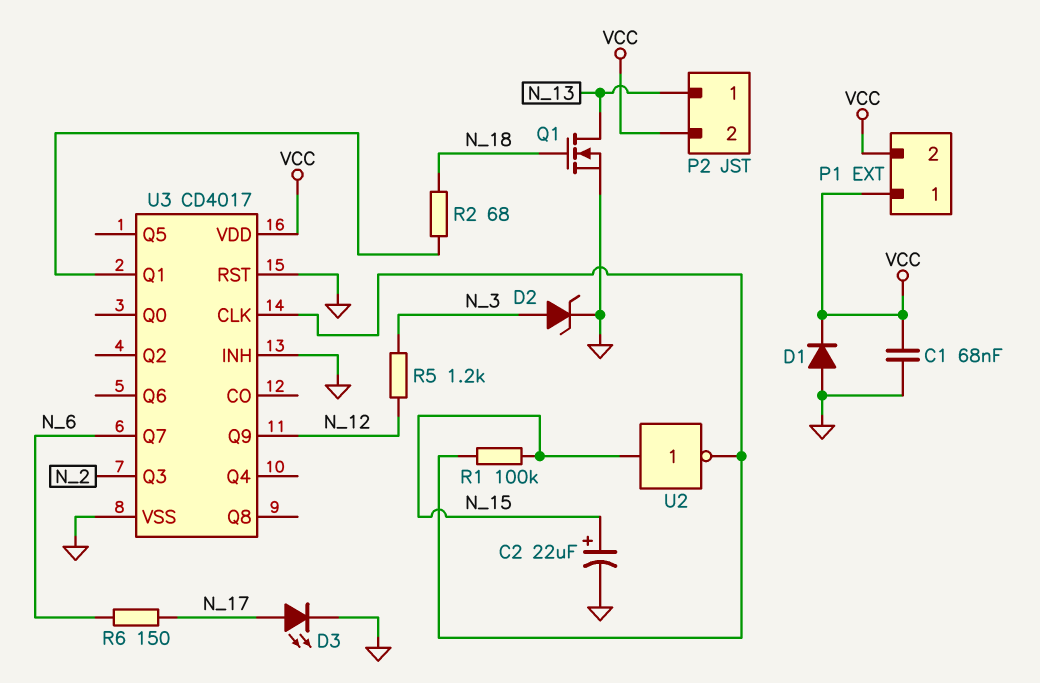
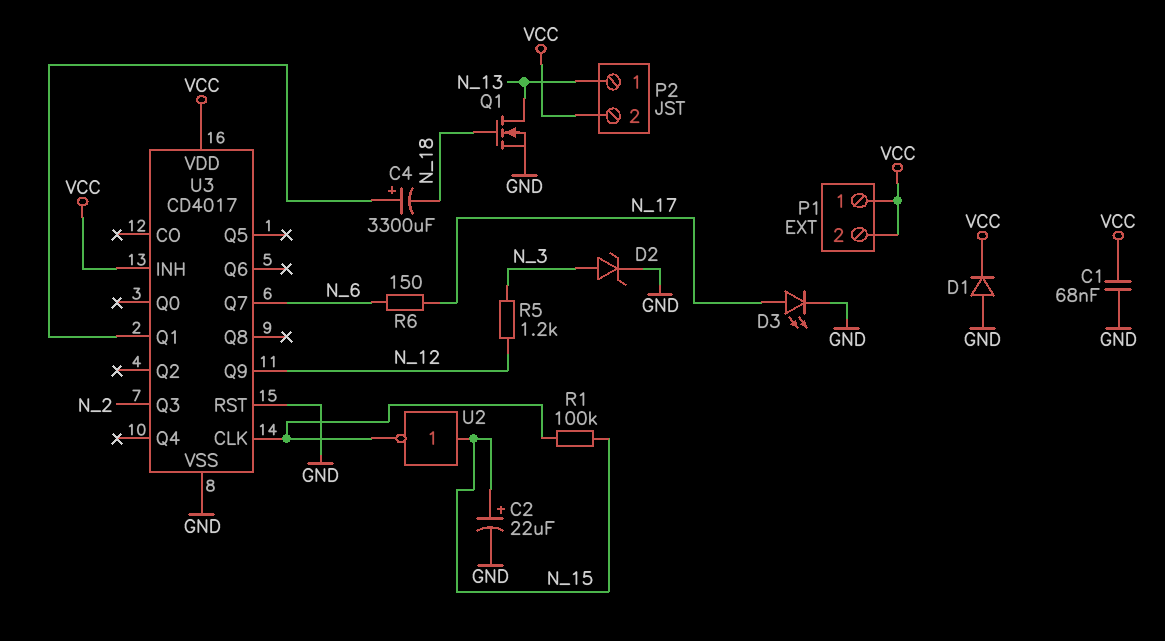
C4: none -> 3300uF (plus U3/Q1, minus N_18)
R2: 68 (N_18, U3/Q1) -> none
U3 pin INH: GND -> VCC

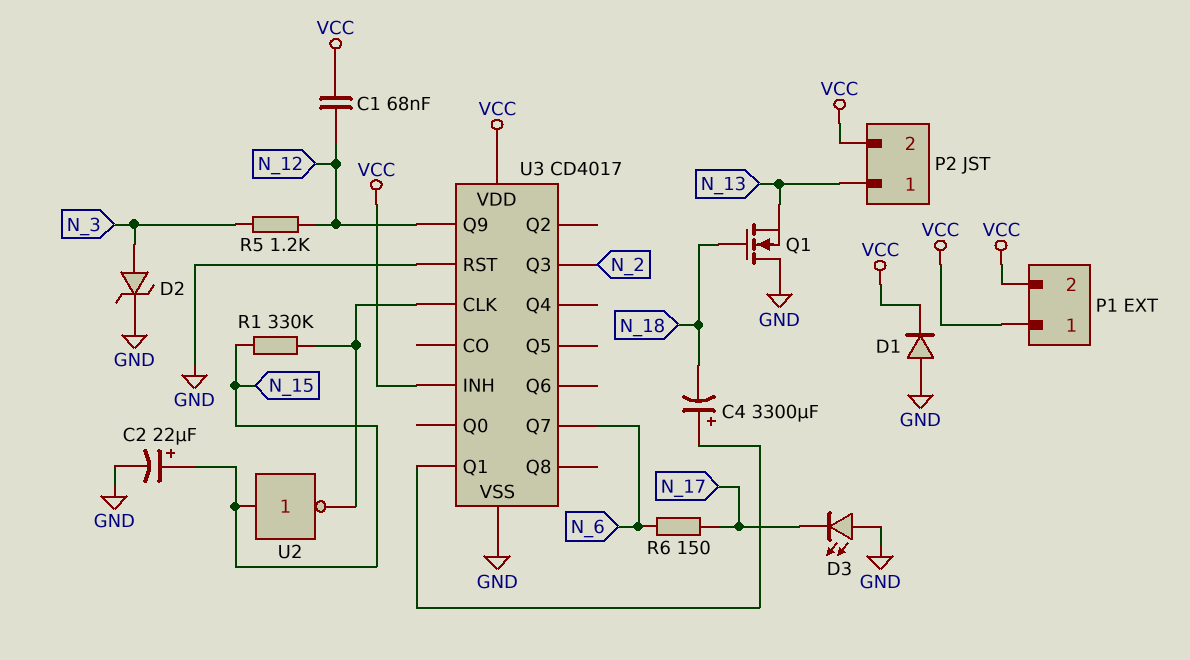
C1: 68nF (GND, VCC) -> 68nF (N_12, VCC)
D3: LED (A N_17, K GND) -> LED (A GND, K N_17)
Q1: NMOS (G N_18, D N_13, S GND) -> NMOS (G N_18, D GND, S N_13)
R1: 100k (N_15, U3/CLK) -> 330k (N_15, U3/CLK)

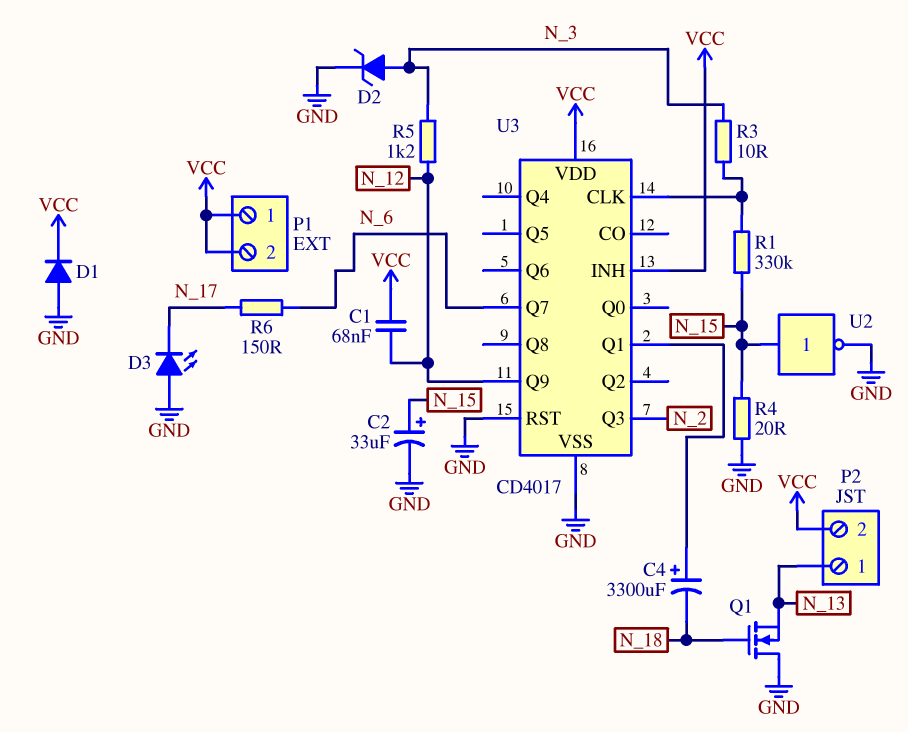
C2: 22uF (plus N_15, minus GND) -> 33uF (plus N_15, minus GND)
R3: none -> 10 (N_3, U3/CLK)
R4: none -> 20 (GND, N_15)
U2: NOT (in N_15, out U3/CLK) -> NOT (in N_15, out GND)

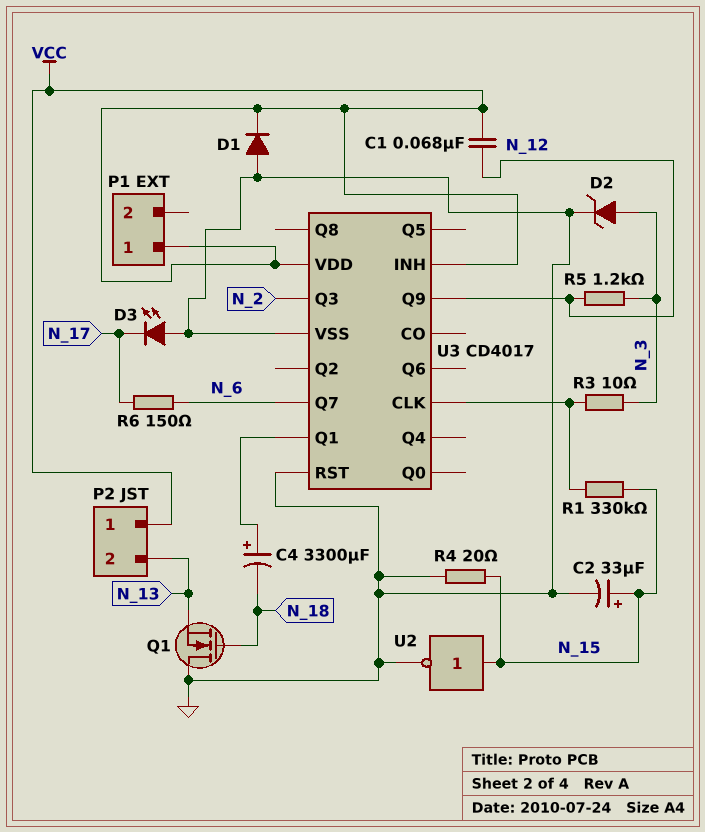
P1 pin 2: VCC -> none
P2 pin 1: N_13 -> VCC
P2 pin 2: VCC -> N_13

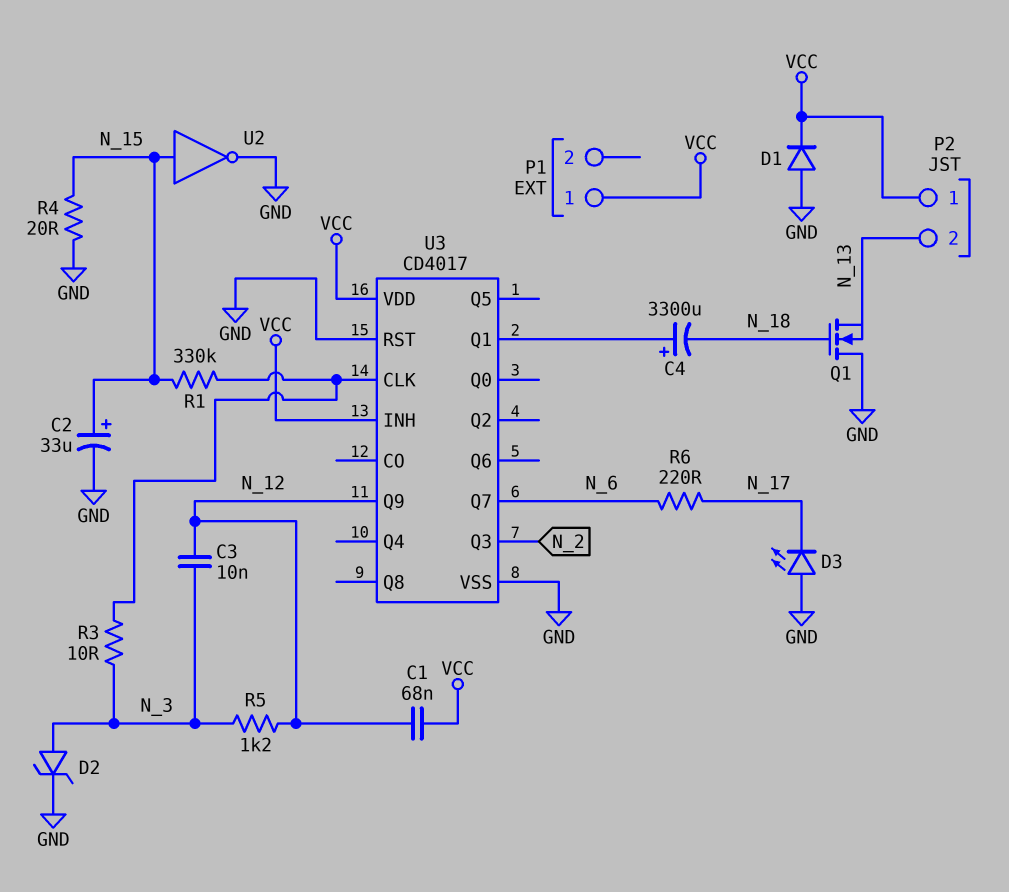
C3: none -> 10nF (N_3, N_12)
R6: 150 (N_6, N_17) -> 220 (N_6, N_17)

